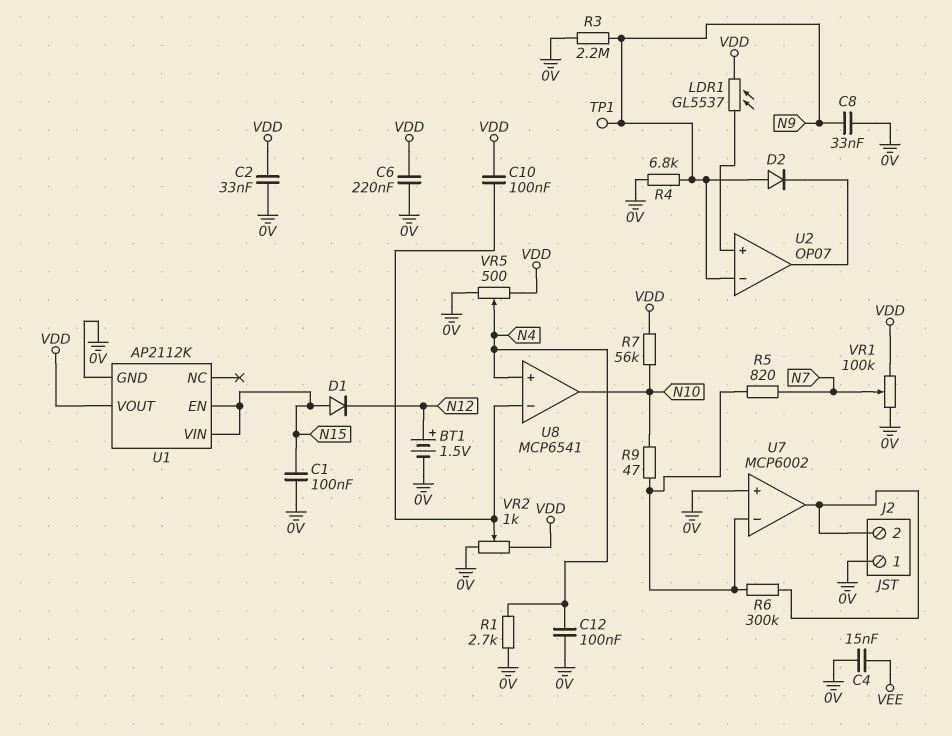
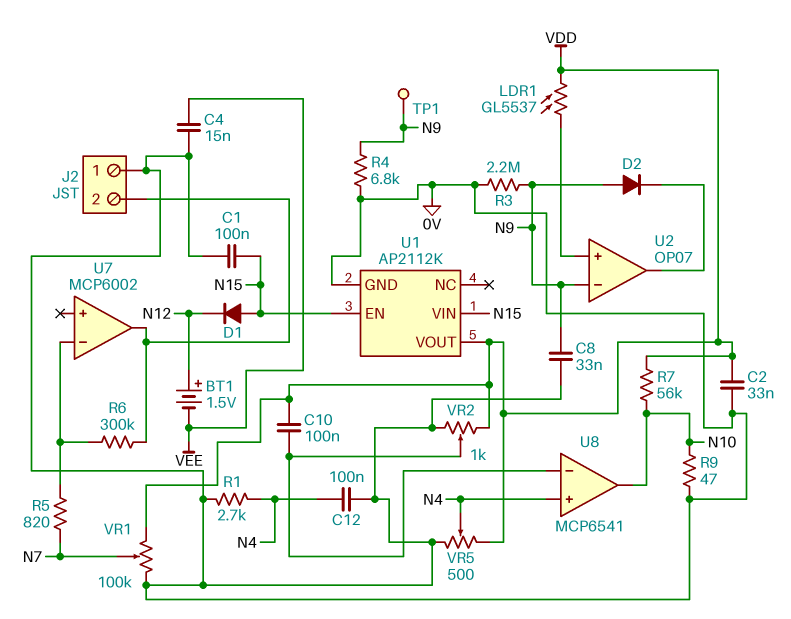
BT1: 1.5V (plus N12, minus 0V) -> 1.5V (plus N12, minus VEE)
C6: 220nF (0V, VDD) -> none
R9: 47 (N10, U7/in-) -> 47 (0V, N10)
U7 pin in+: 0V -> none

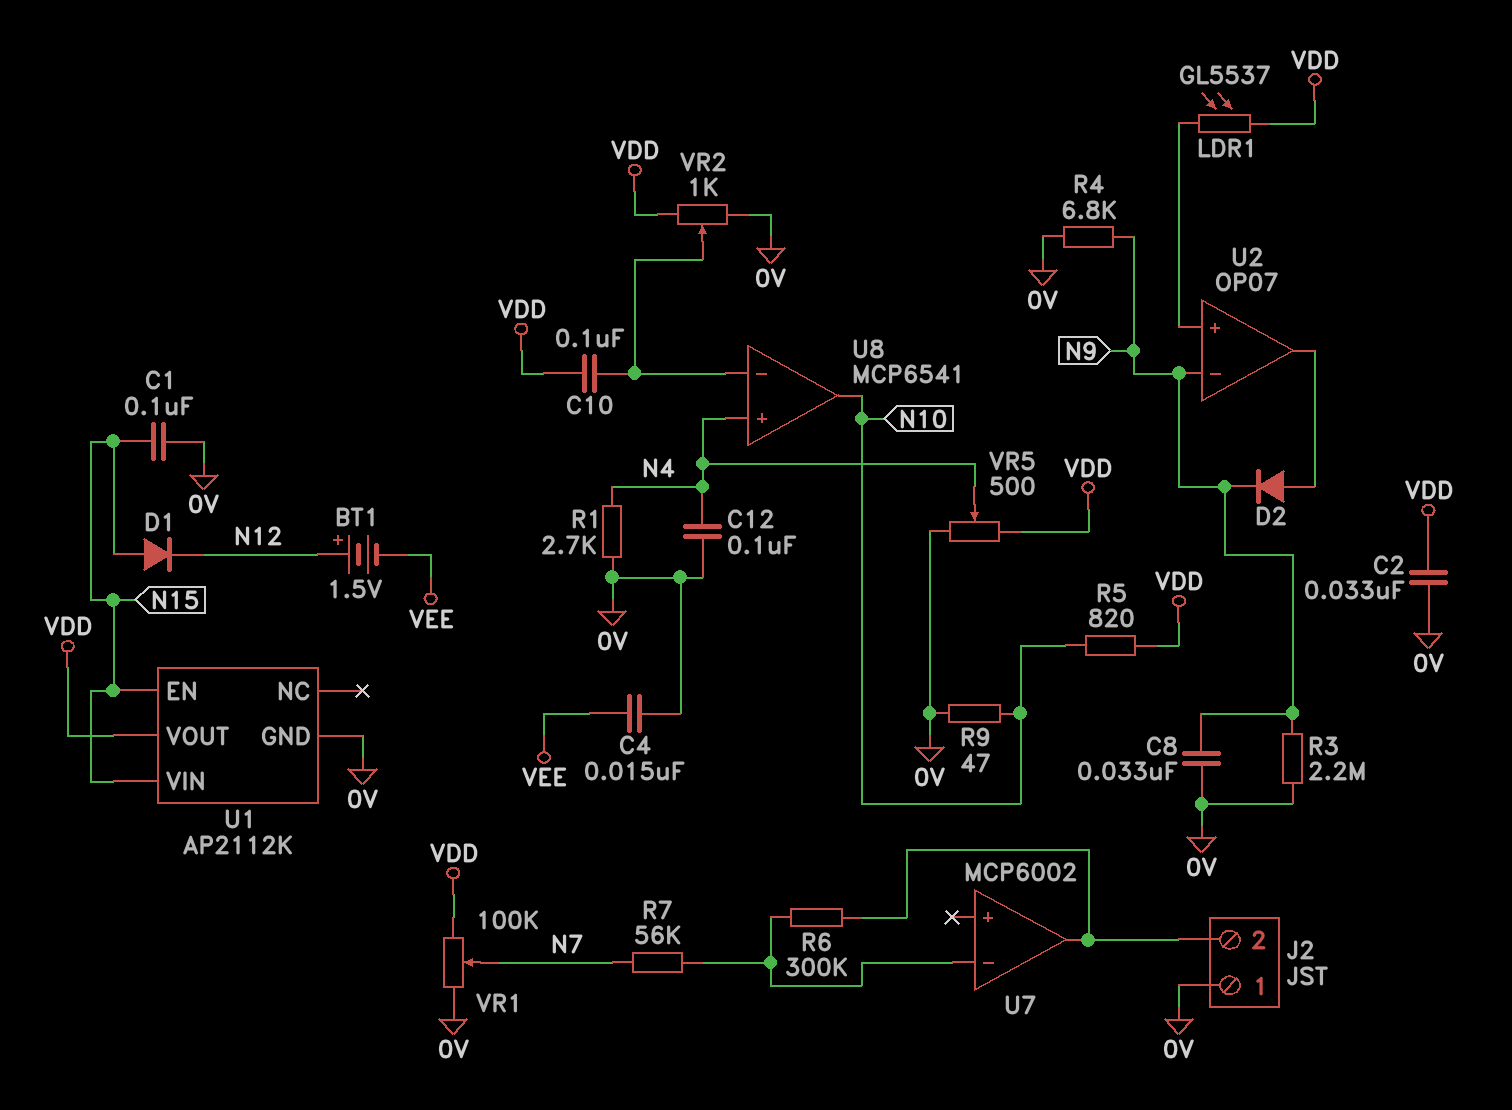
D2: diode (A N9, K U2/out) -> diode (A U2/out, K N9)
R5: 820 (N7, U7/in-) -> 820 (N10, VDD)
R7: 56k (N10, VDD) -> 56k (N7, U7/in-)
TP1: test point (N9) -> none

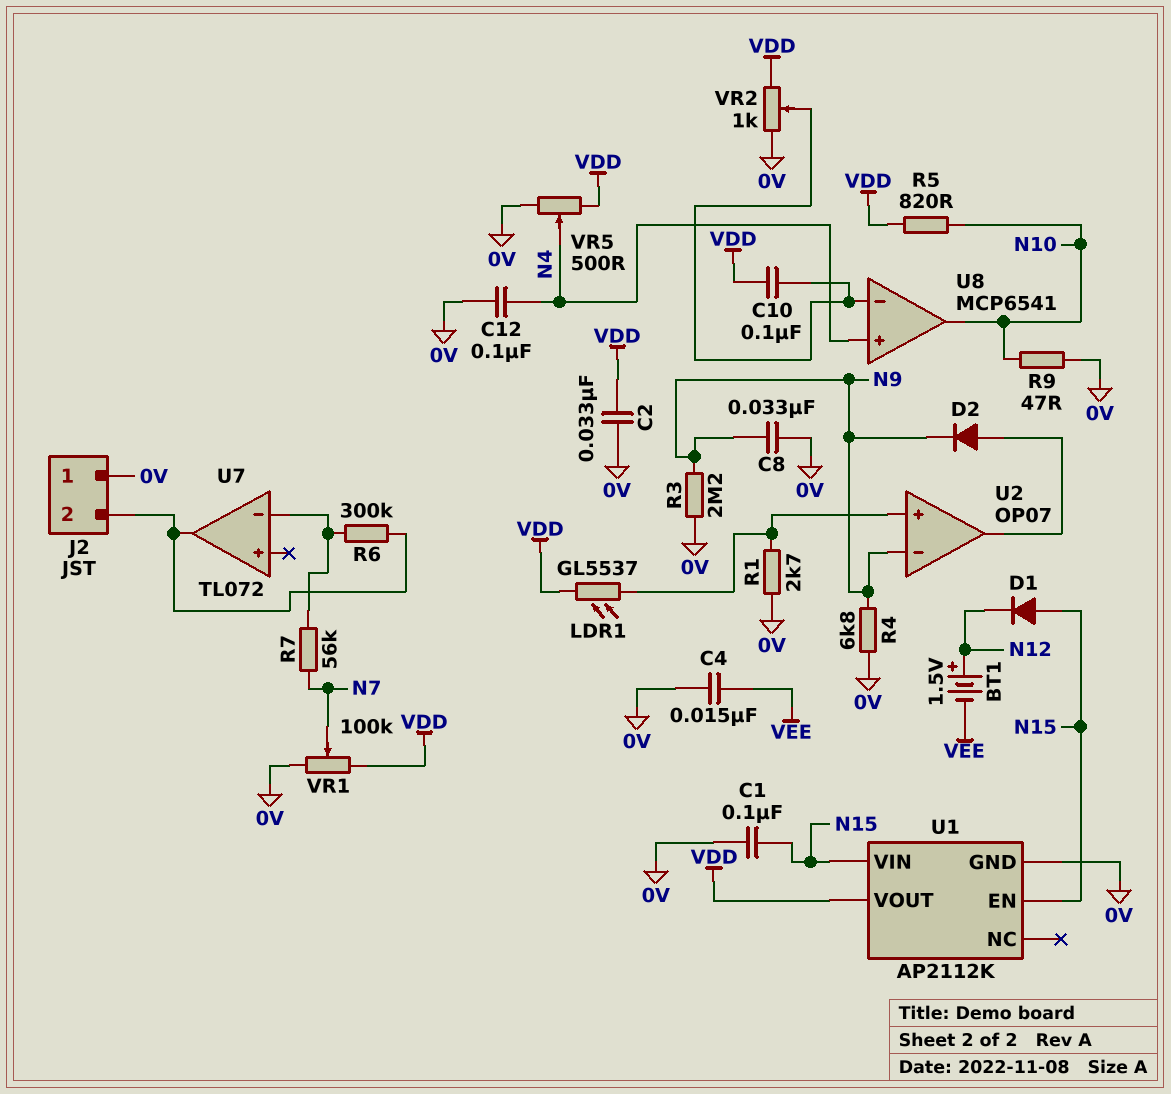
R1: 2.7k (0V, N4) -> 2.7k (0V, U2/in+)
U7: MCP6002 -> TL072

